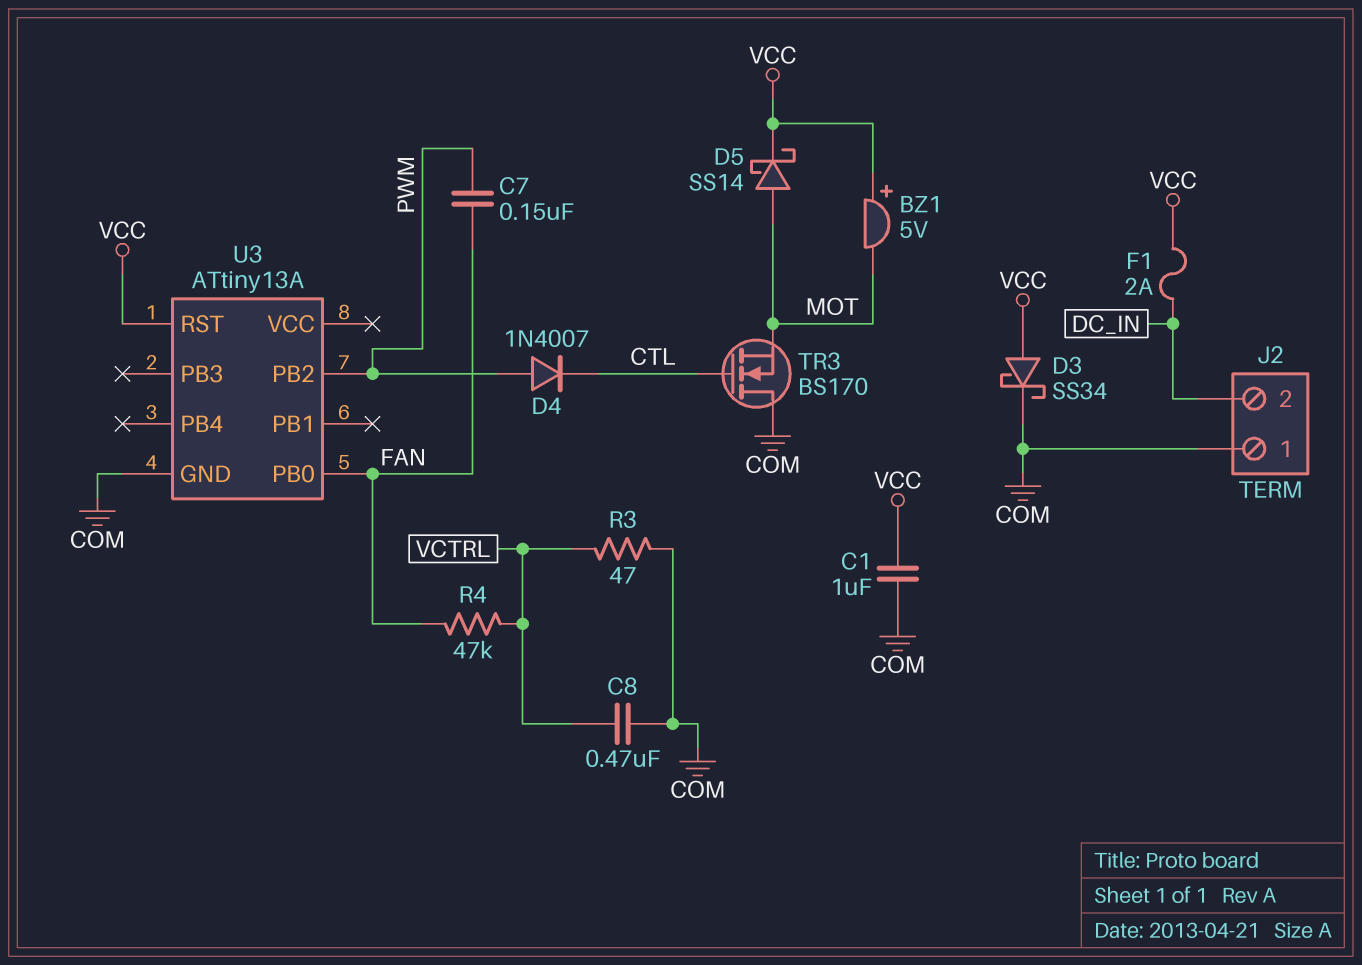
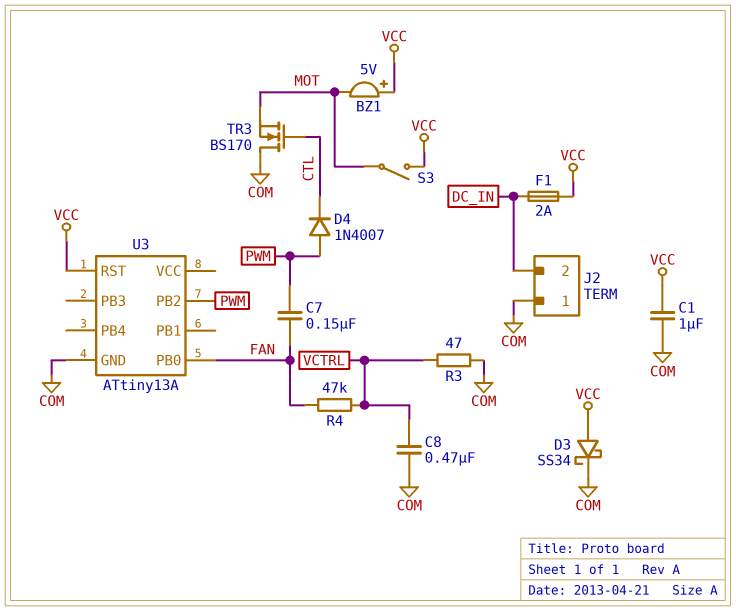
D5: schottky SS14 (A MOT, K VCC) -> none
S3: none -> switch (MOT, VCC)

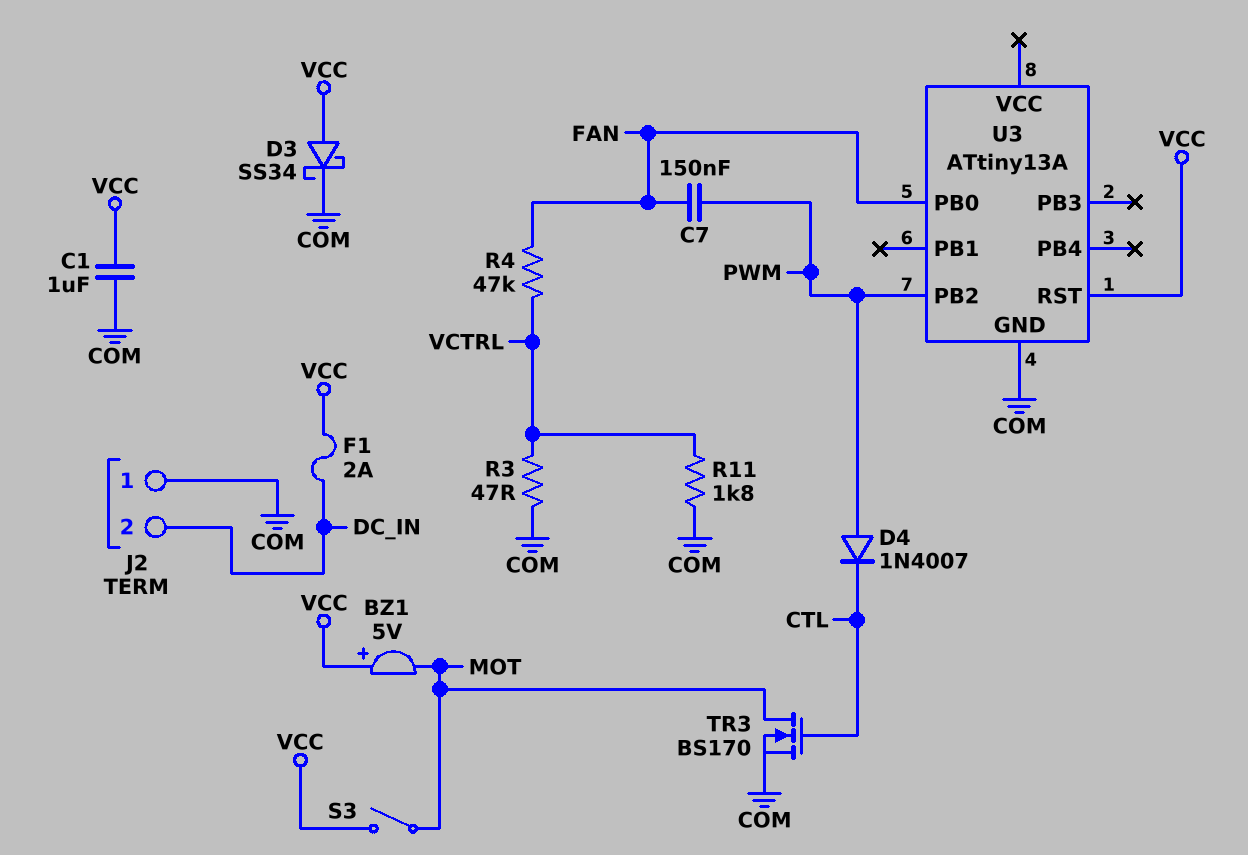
C8: 470nF (COM, VCTRL) -> none
R11: none -> 1.8k (COM, VCTRL)
TR3: NMOS BS170 (G CTL, D COM, S MOT) -> NMOS BS170 (G CTL, D MOT, S COM)

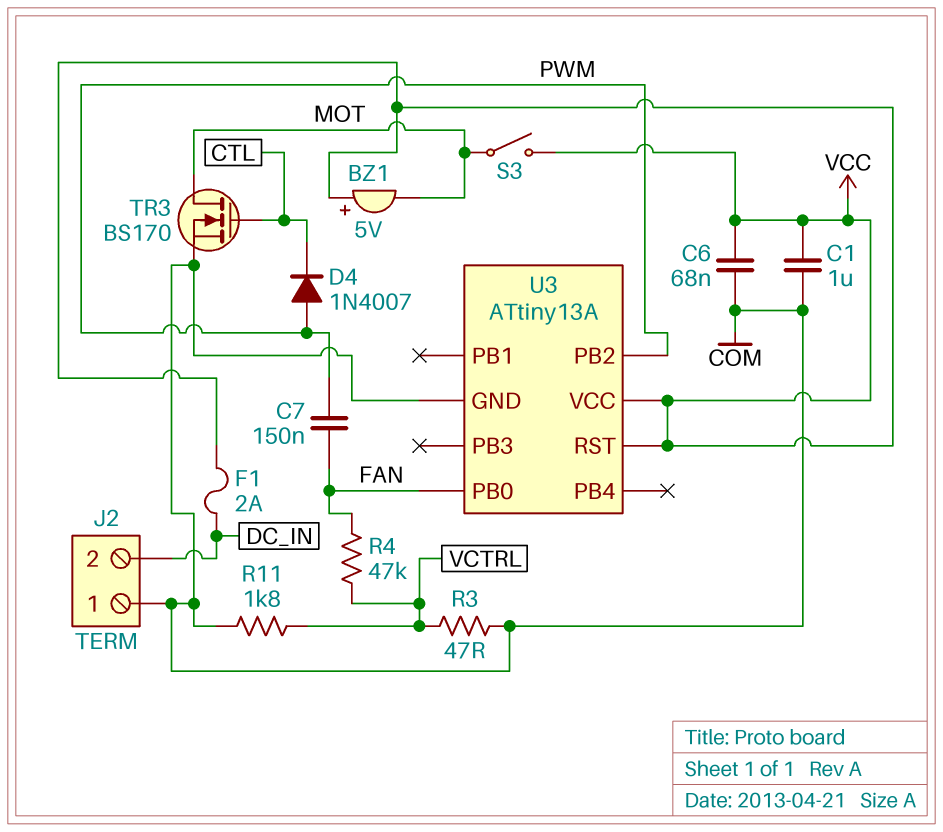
C6: none -> 68nF (COM, VCC)
D3: schottky SS34 (A VCC, K COM) -> none
U3 pin VCC: none -> VCC

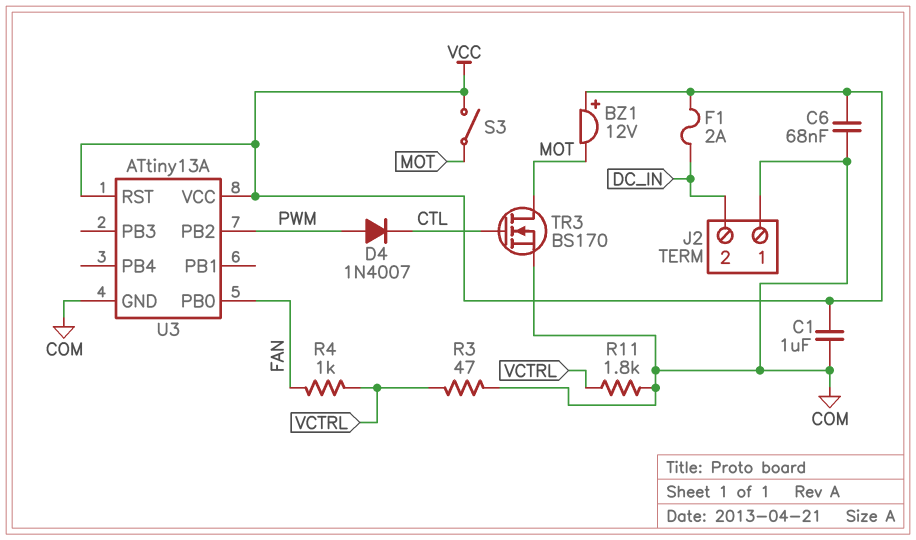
BZ1: buzzer 5V (plus VCC, minus MOT) -> buzzer 12V (plus VCC, minus MOT)
C7: 150nF (FAN, PWM) -> none
R4: 47k (FAN, VCTRL) -> 1k (FAN, VCTRL)

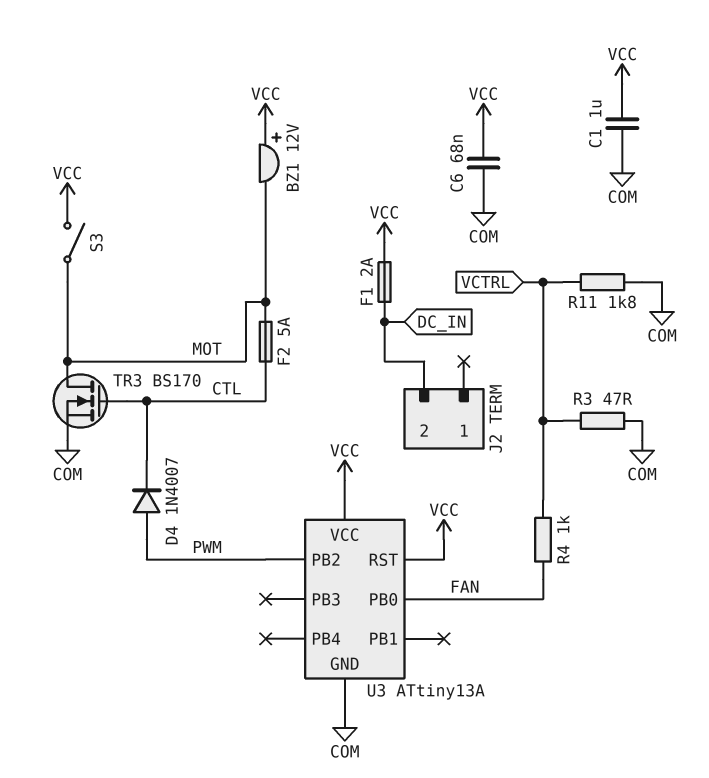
F2: none -> 5A (CTL, MOT)
J2 pin 1: COM -> none

